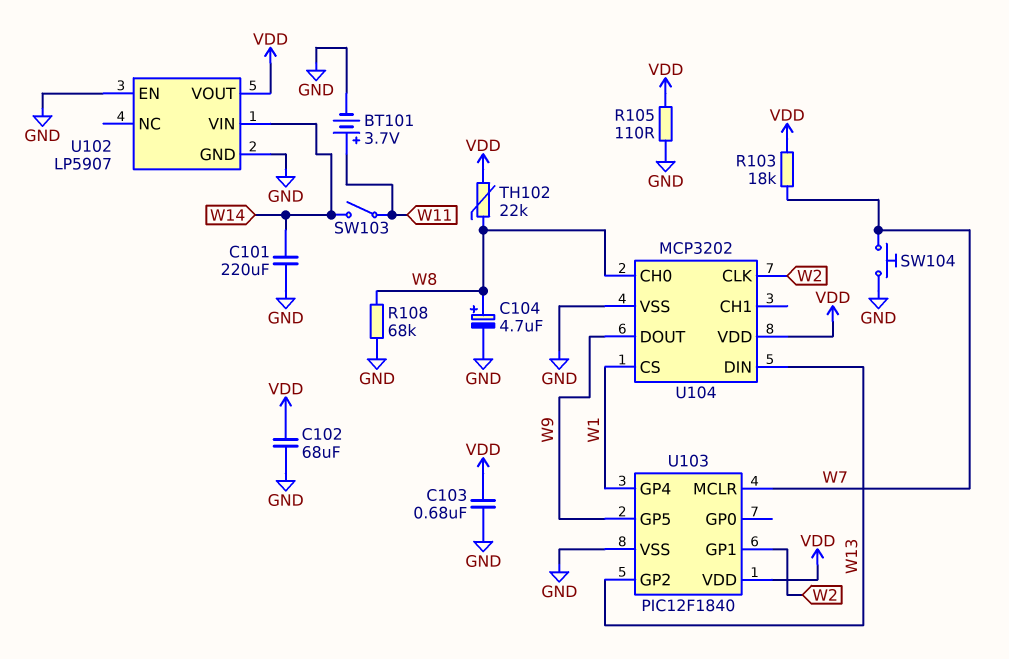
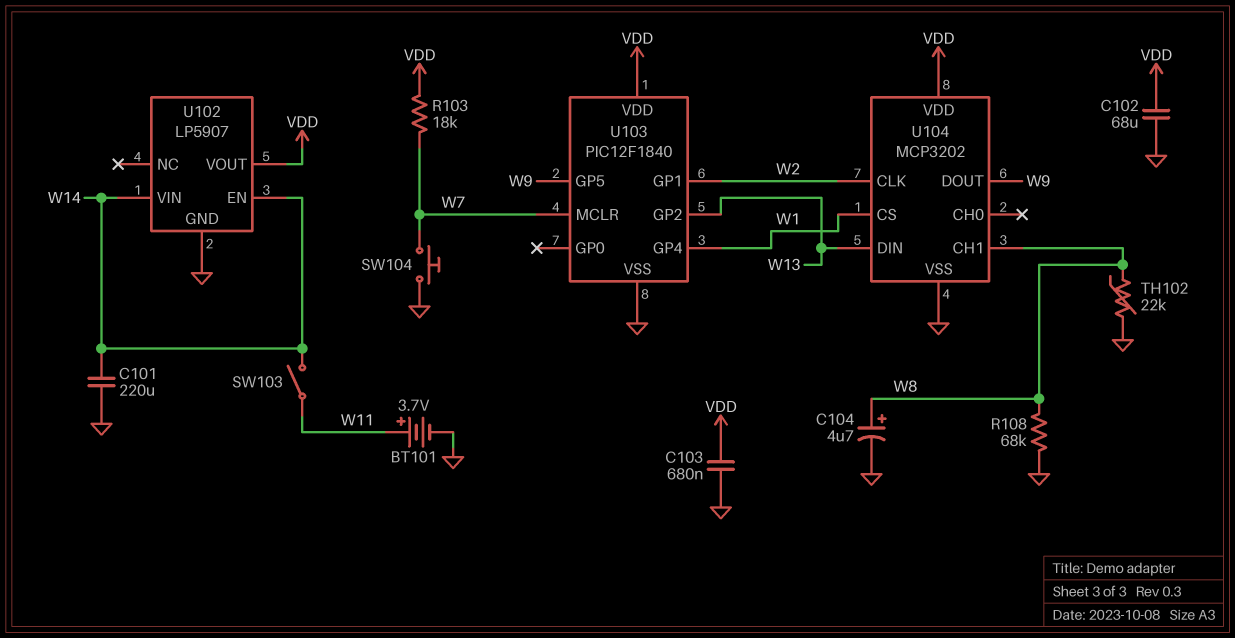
R105: 110 (GND, VDD) -> none
TH102: 22k (VDD, W8) -> 22k (GND, W8)
U102 pin EN: GND -> W14
U104 pin CH0: W8 -> none
U104 pin CH1: none -> W8

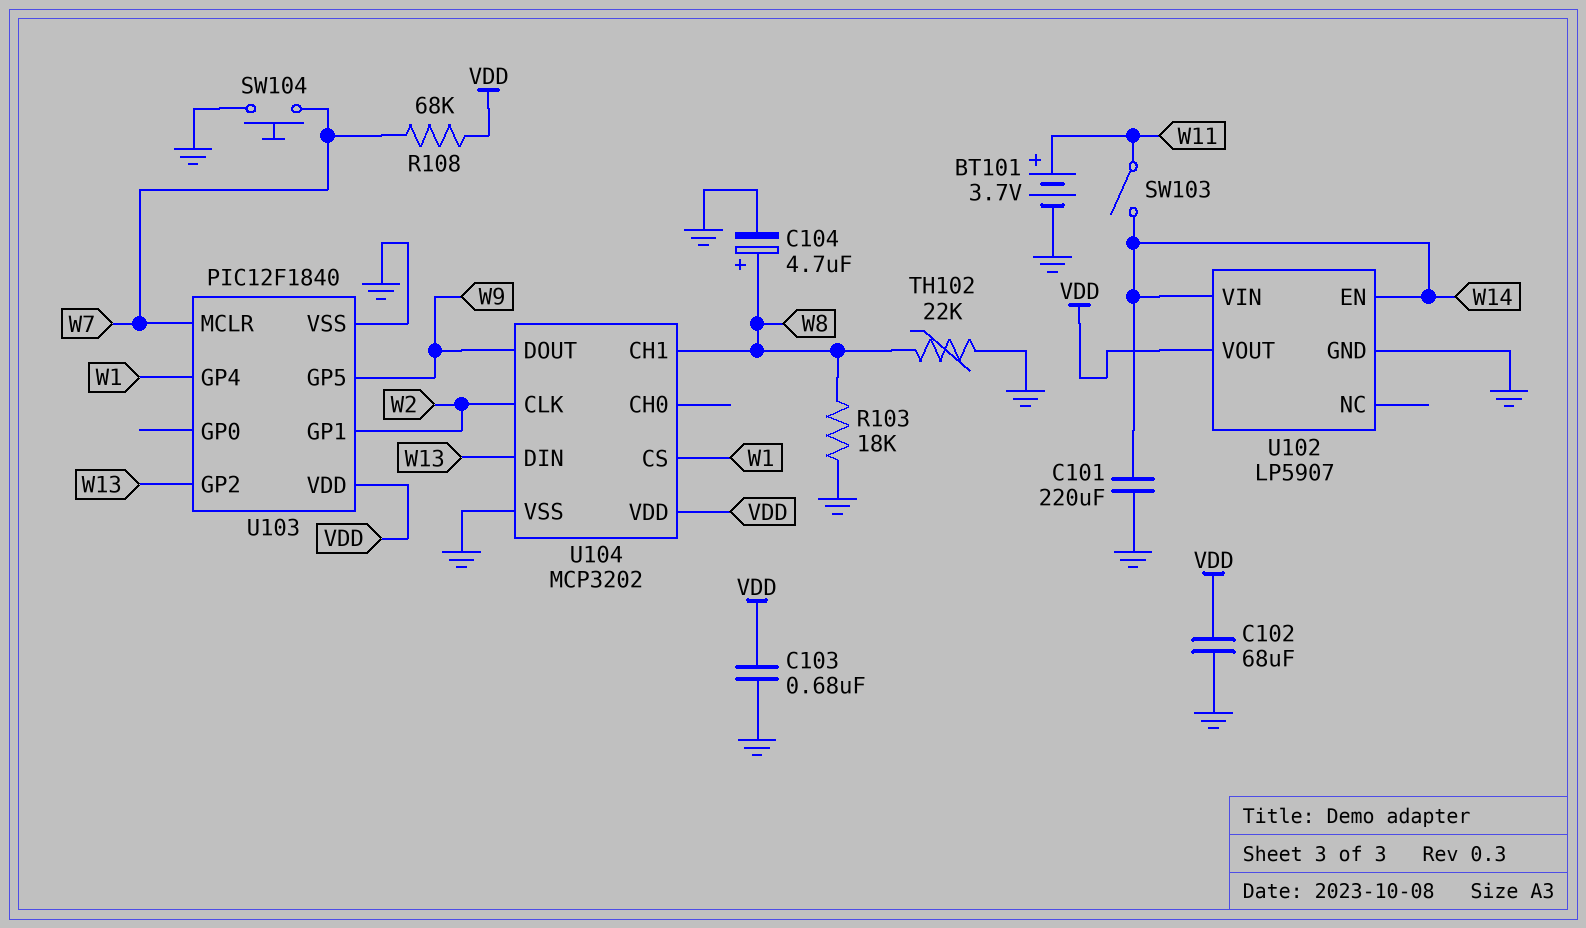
R103: 18k (VDD, W7) -> 18k (GND, W8)
R108: 68k (GND, W8) -> 68k (VDD, W7)

